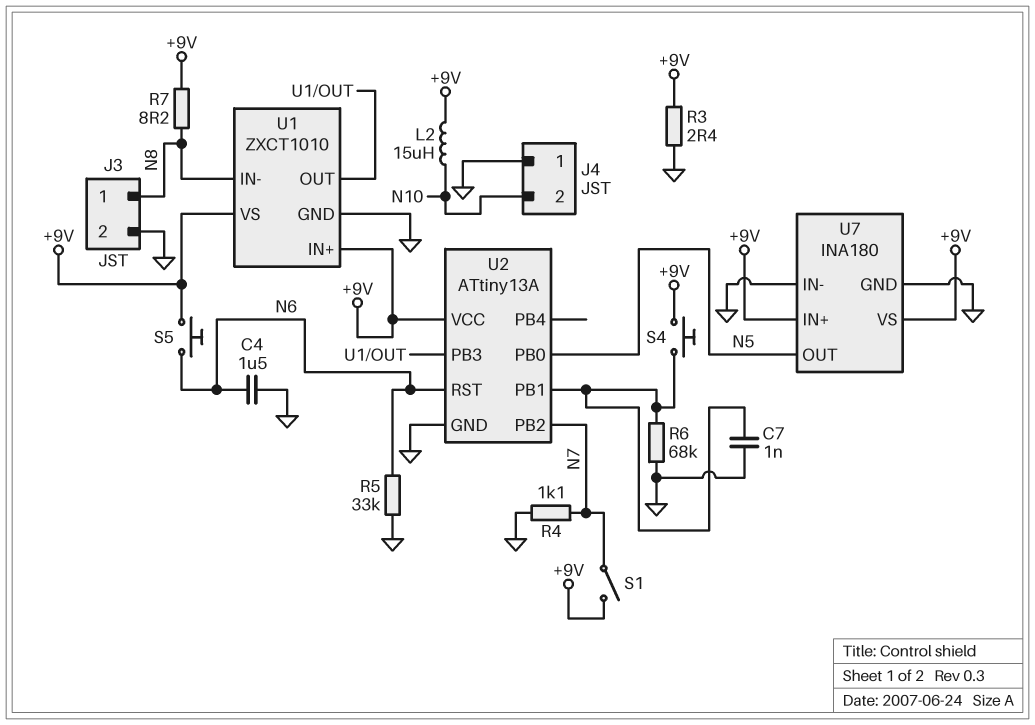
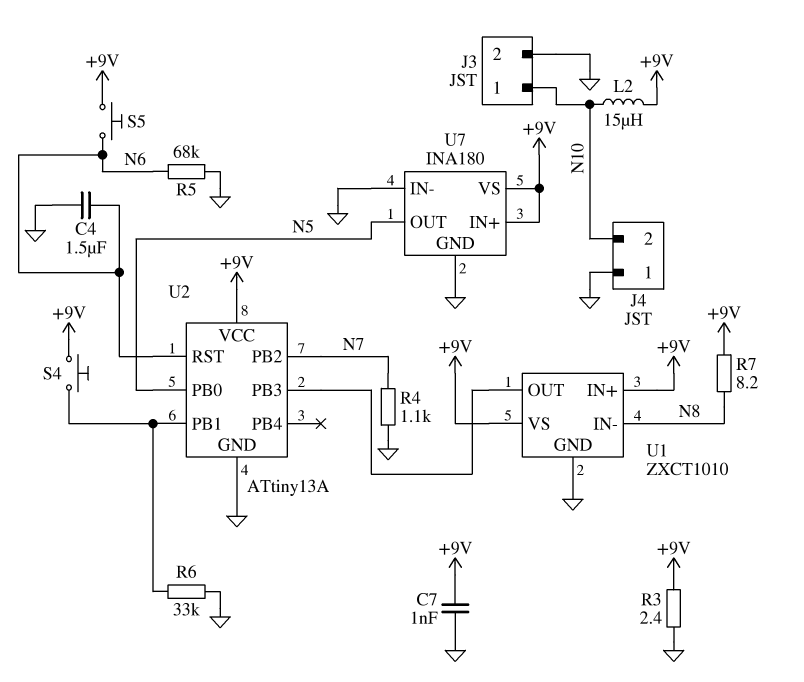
C7: 1nF (GND, U2/PB1) -> 1nF (+9V, GND)
J3 pin 1: N8 -> N10
R5: 33k (GND, N6) -> 68k (GND, N6)
R6: 68k (GND, U2/PB1) -> 33k (GND, U2/PB1)
S1: switch (+9V, N7) -> none

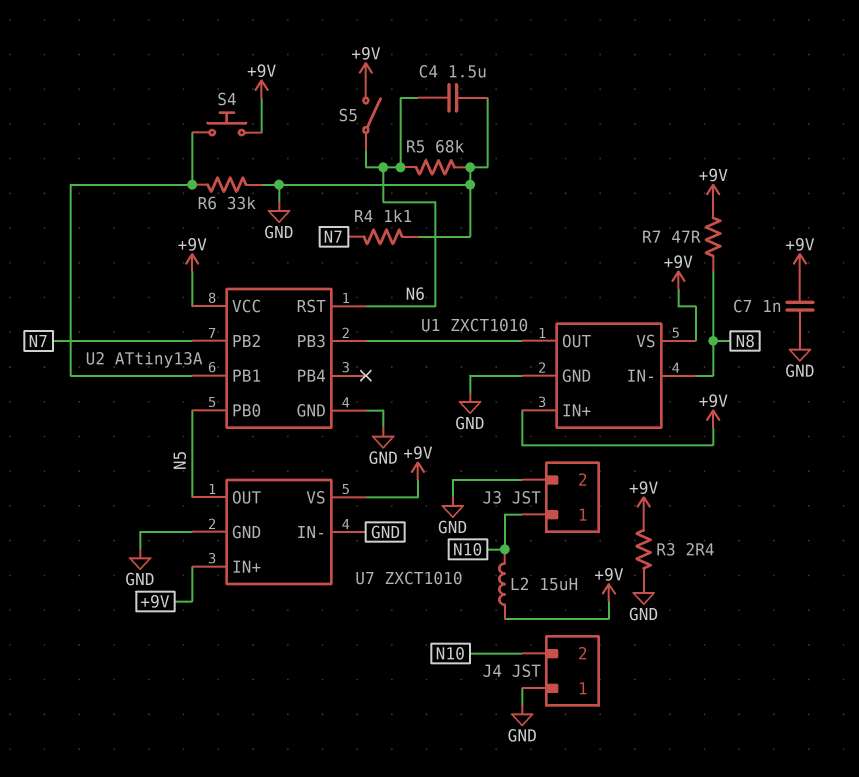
R7: 8.2 (+9V, N8) -> 47 (+9V, N8)
S5: button (+9V, N6) -> switch (+9V, N6)
U7: INA180 -> ZXCT1010

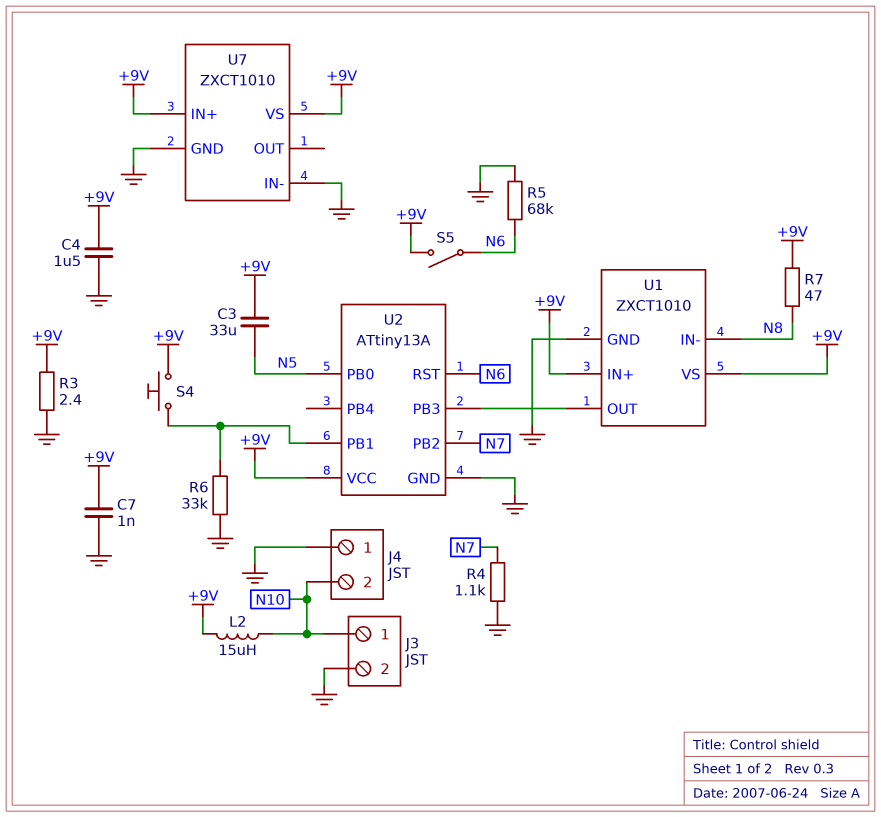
C3: none -> 33uF (+9V, N5)
C4: 1.5uF (GND, N6) -> 1.5uF (+9V, GND)
U7 pin OUT: N5 -> none

